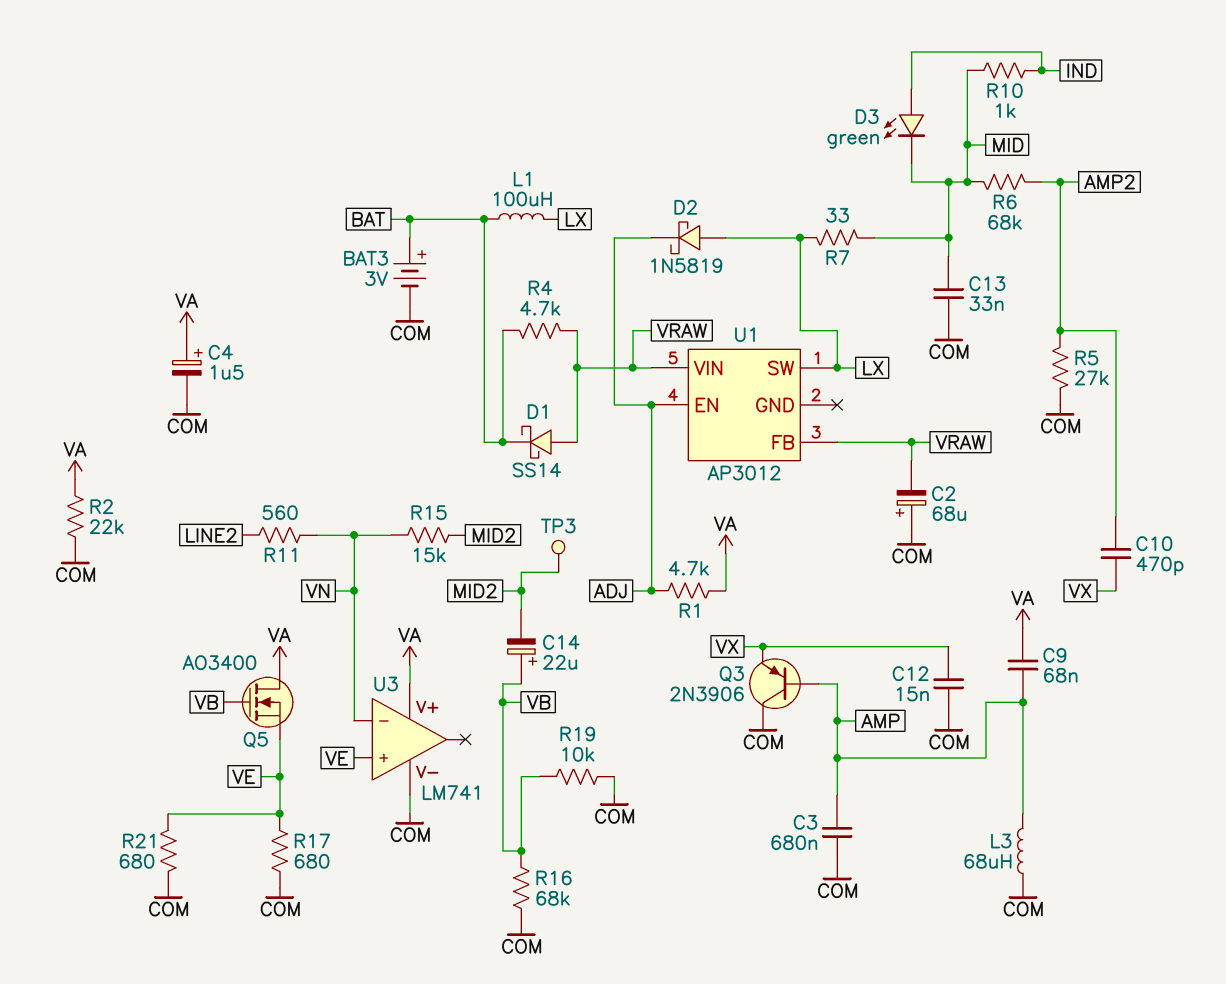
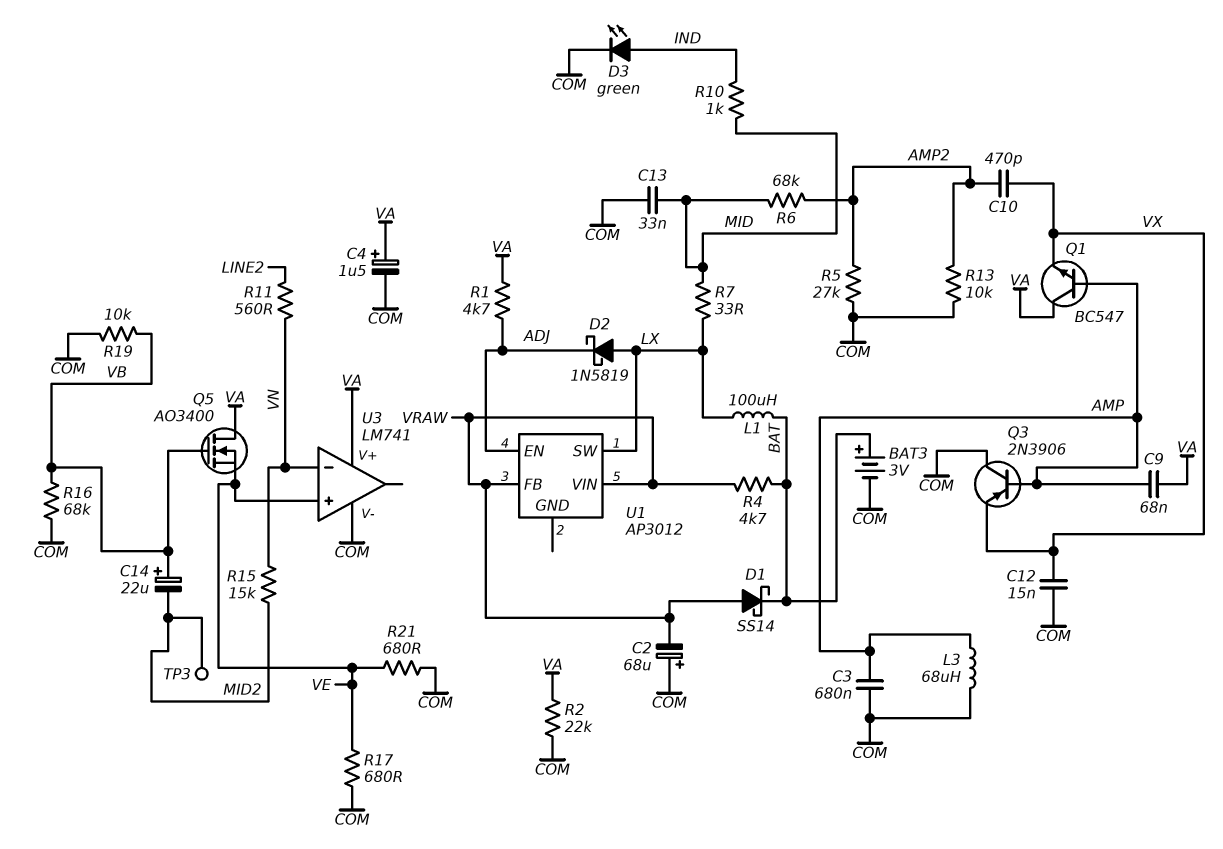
D3: LED green (A IND, K MID) -> LED green (A IND, K COM)
Q1: none -> NPN BC547 (B AMP, C VA, E VX)
R13: none -> 10k (AMP2, COM)

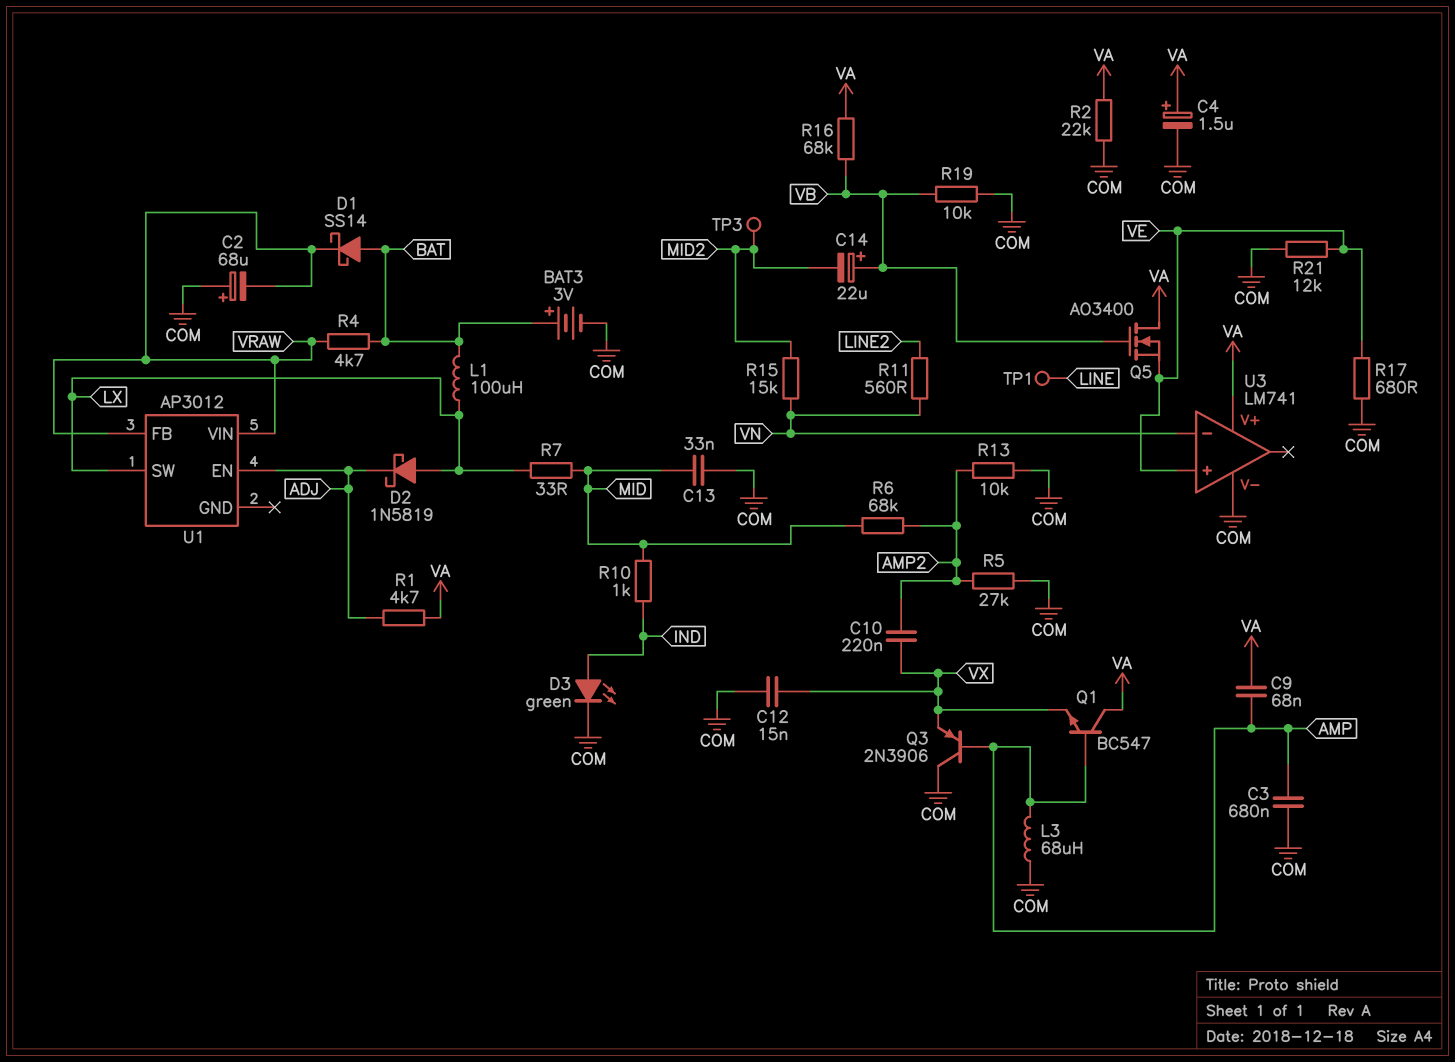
C10: 470pF (AMP2, VX) -> 220nF (AMP2, VX)
D1: schottky SS14 (A VRAW, K BAT) -> schottky SS14 (A BAT, K VRAW)
R16: 68k (COM, VB) -> 68k (VA, VB)
R21: 680 (COM, VE) -> 12k (COM, VE)
TP1: none -> test point (LINE)

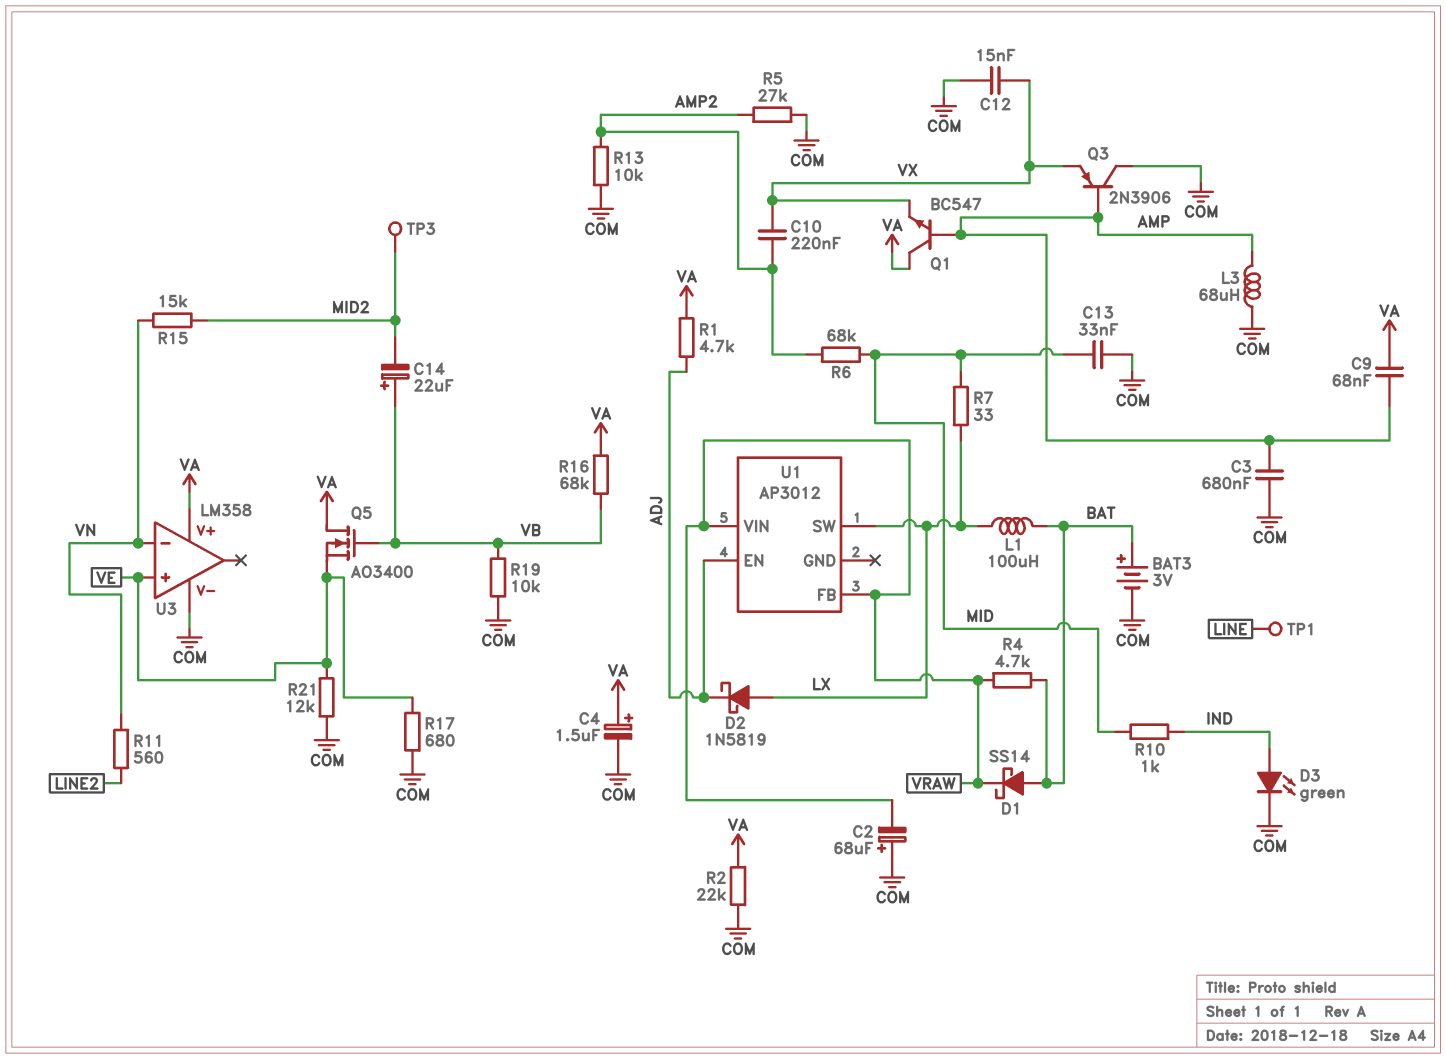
U3: LM741 -> LM358

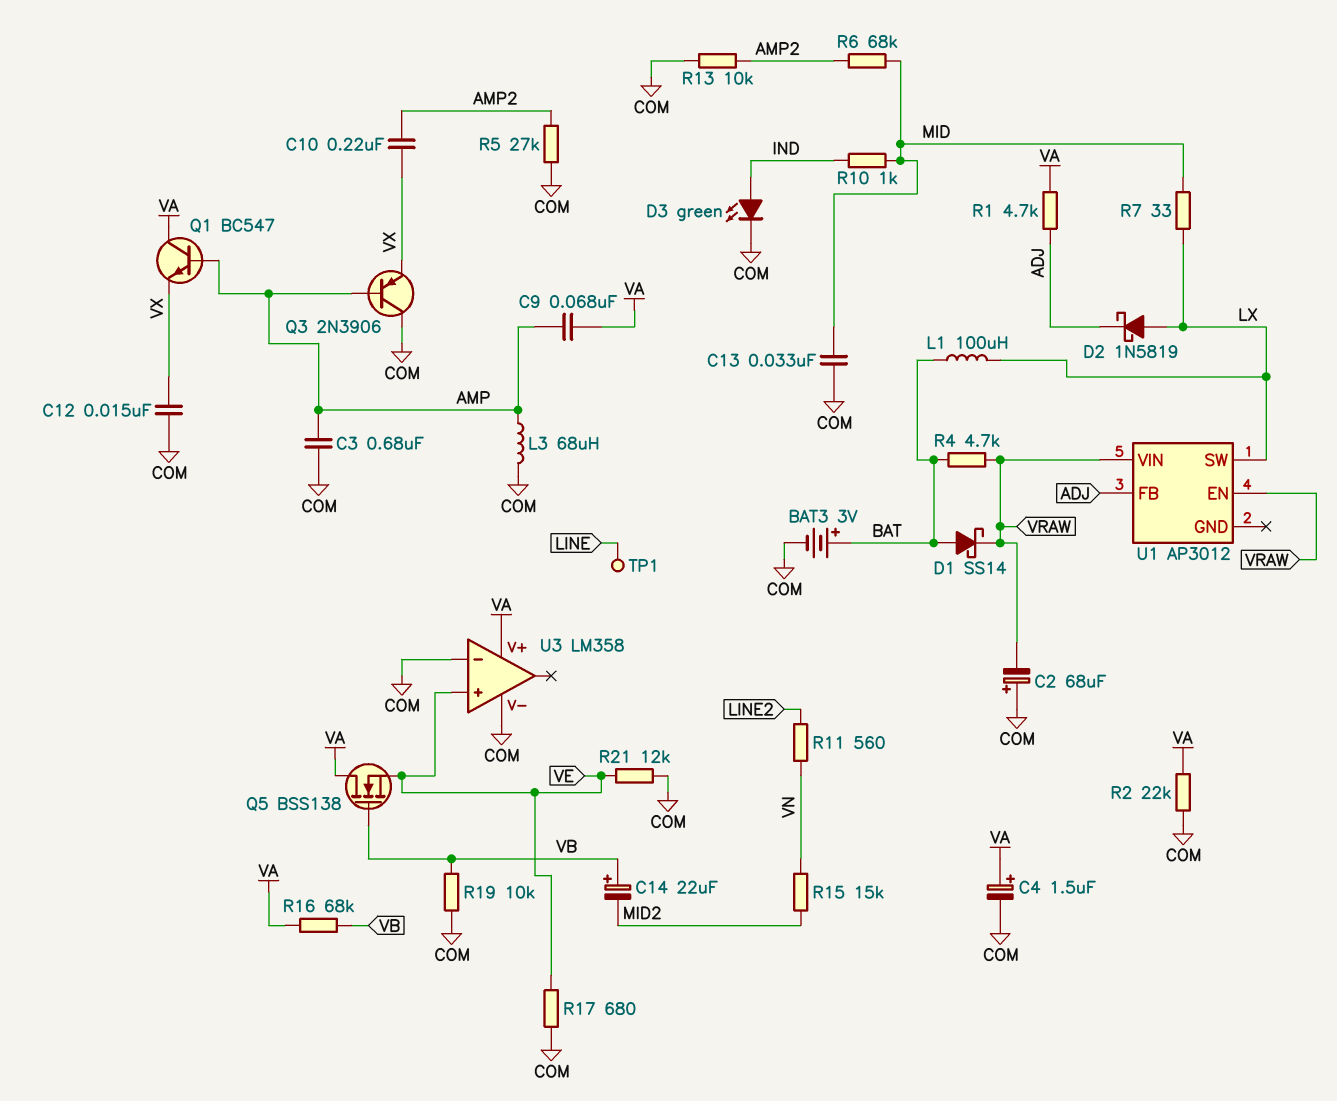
Q5: NMOS AO3400 (G VB, D VA, S VE) -> NMOS BSS138 (G VB, D VA, S VE)
TP3: test point (MID2) -> none
U1 pin EN: ADJ -> VRAW
U1 pin FB: VRAW -> ADJ
U3 pin in-: VN -> COM

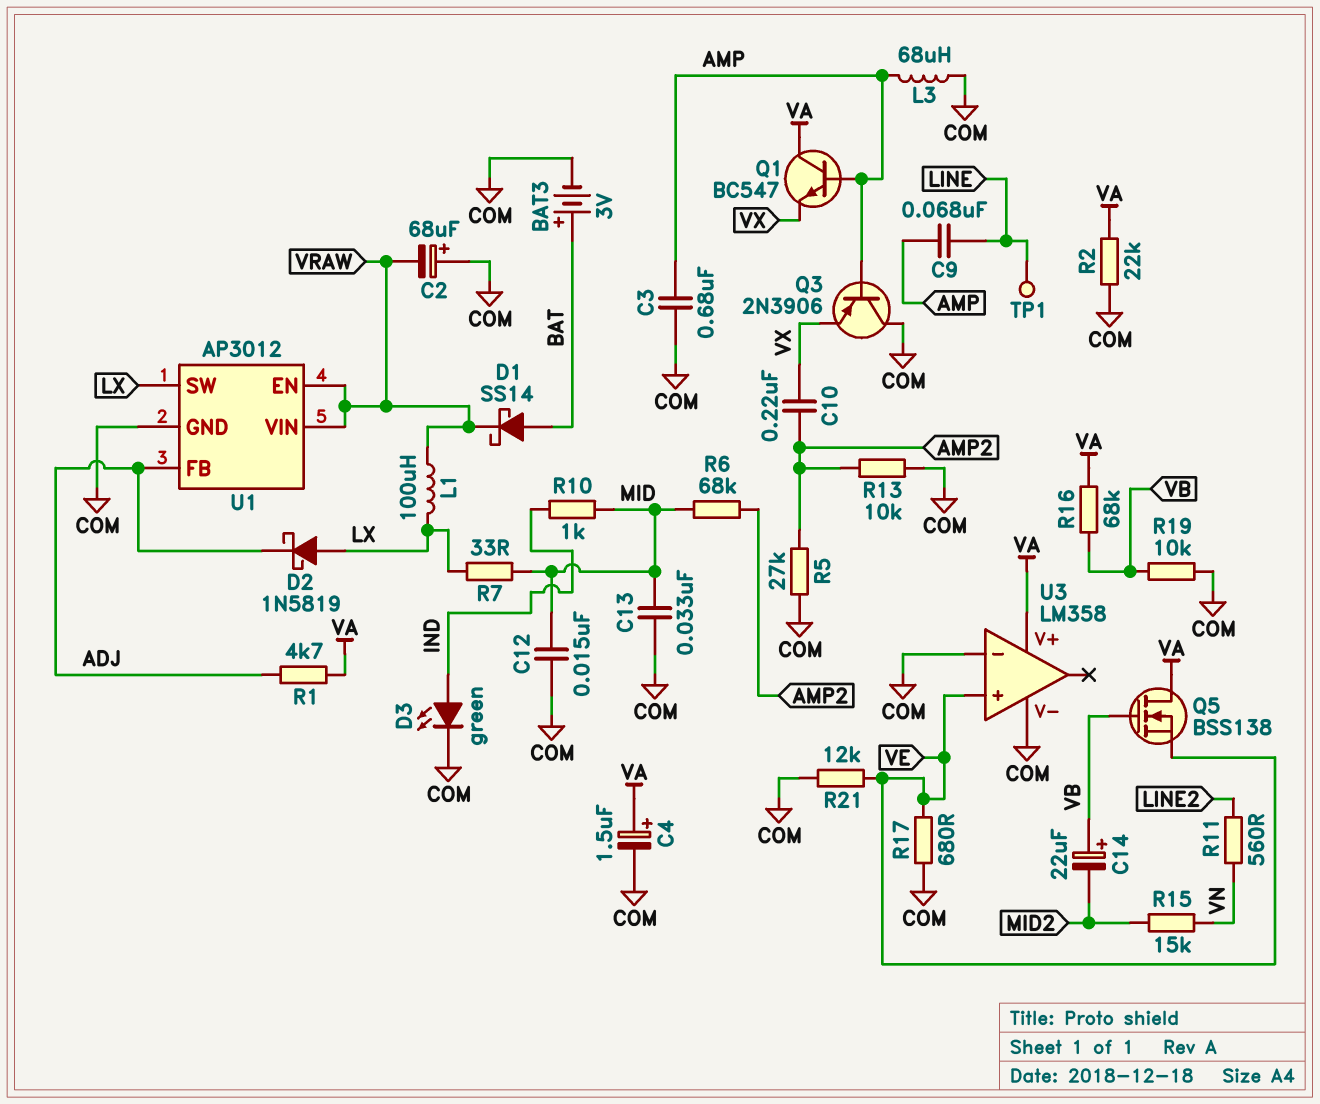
C9: 68nF (AMP, VA) -> 68nF (AMP, LINE)
C12: 15nF (COM, VX) -> 15nF (COM, MID)
L1: 100uH (BAT, LX) -> 100uH (LX, VRAW)
R4: 4.7k (BAT, VRAW) -> none
U1 pin GND: none -> COM

